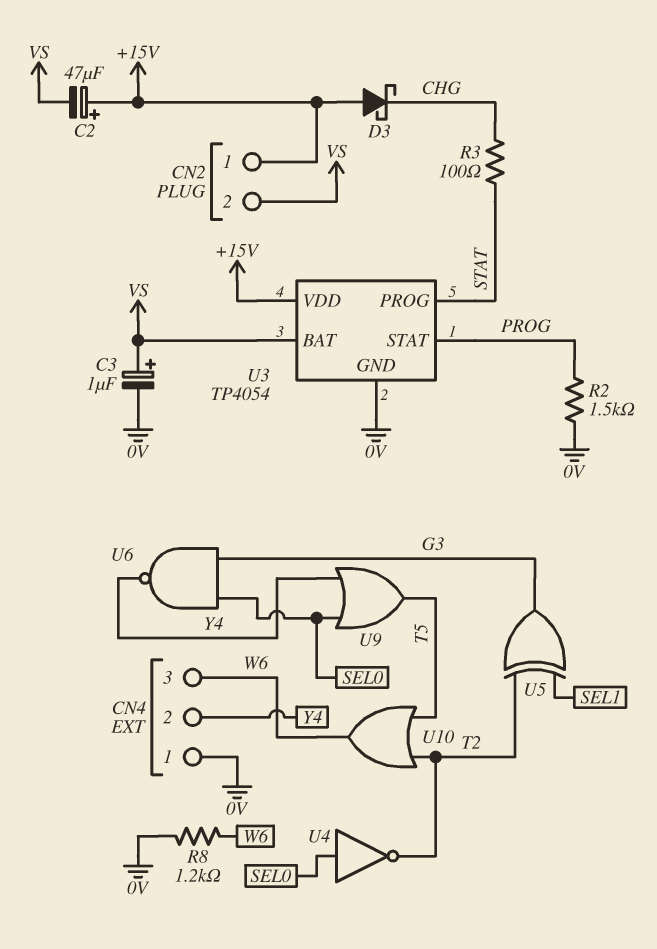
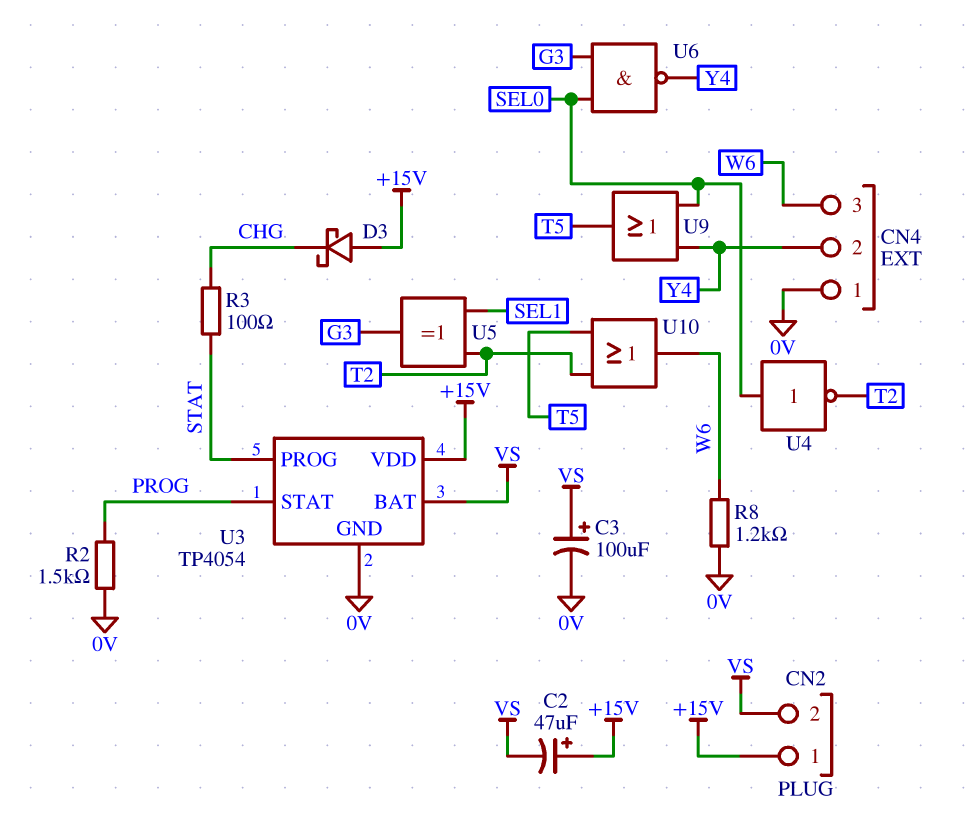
C3: 1uF (plus VS, minus 0V) -> 100uF (plus VS, minus 0V)

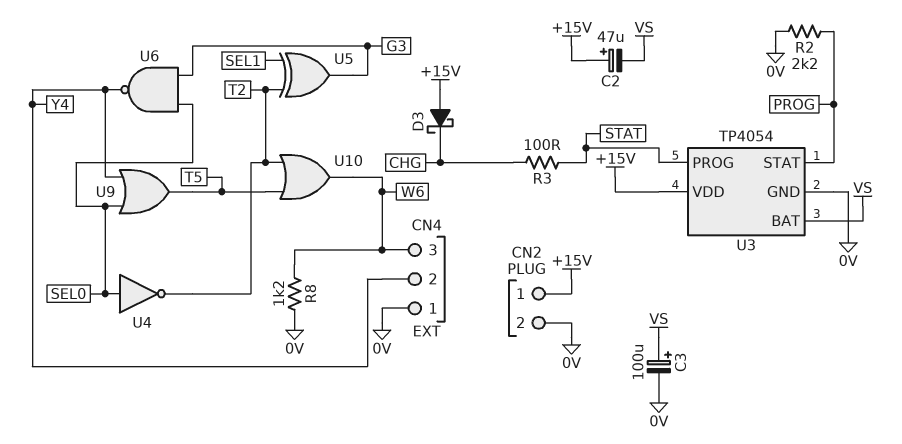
CN2 pin 2: VS -> 0V
R2: 1.5k (0V, PROG) -> 2.2k (0V, PROG)

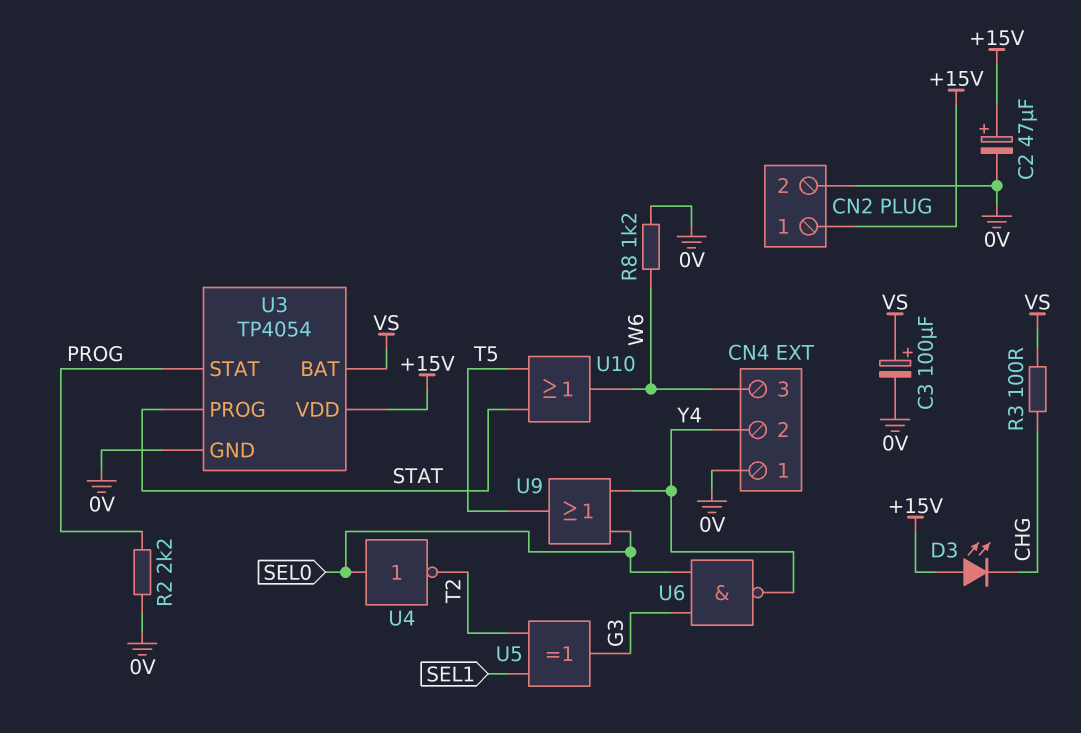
C2: 47uF (plus +15V, minus VS) -> 47uF (plus +15V, minus 0V)
D3: schottky (A +15V, K CHG) -> LED (A +15V, K CHG)
R3: 100 (CHG, STAT) -> 100 (CHG, VS)
U10: OR (in T2, in T5, out W6) -> OR (in STAT, in T5, out W6)

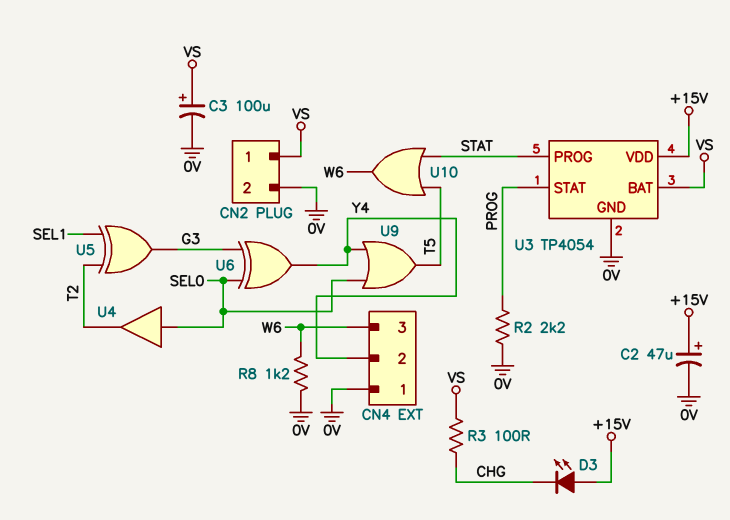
CN2 pin 1: +15V -> VS
U4: NOT (in SEL0, out T2) -> buffer (in SEL0, out T2)
U6: NAND (in G3, in SEL0, out Y4) -> XOR (in G3, in SEL0, out Y4)

